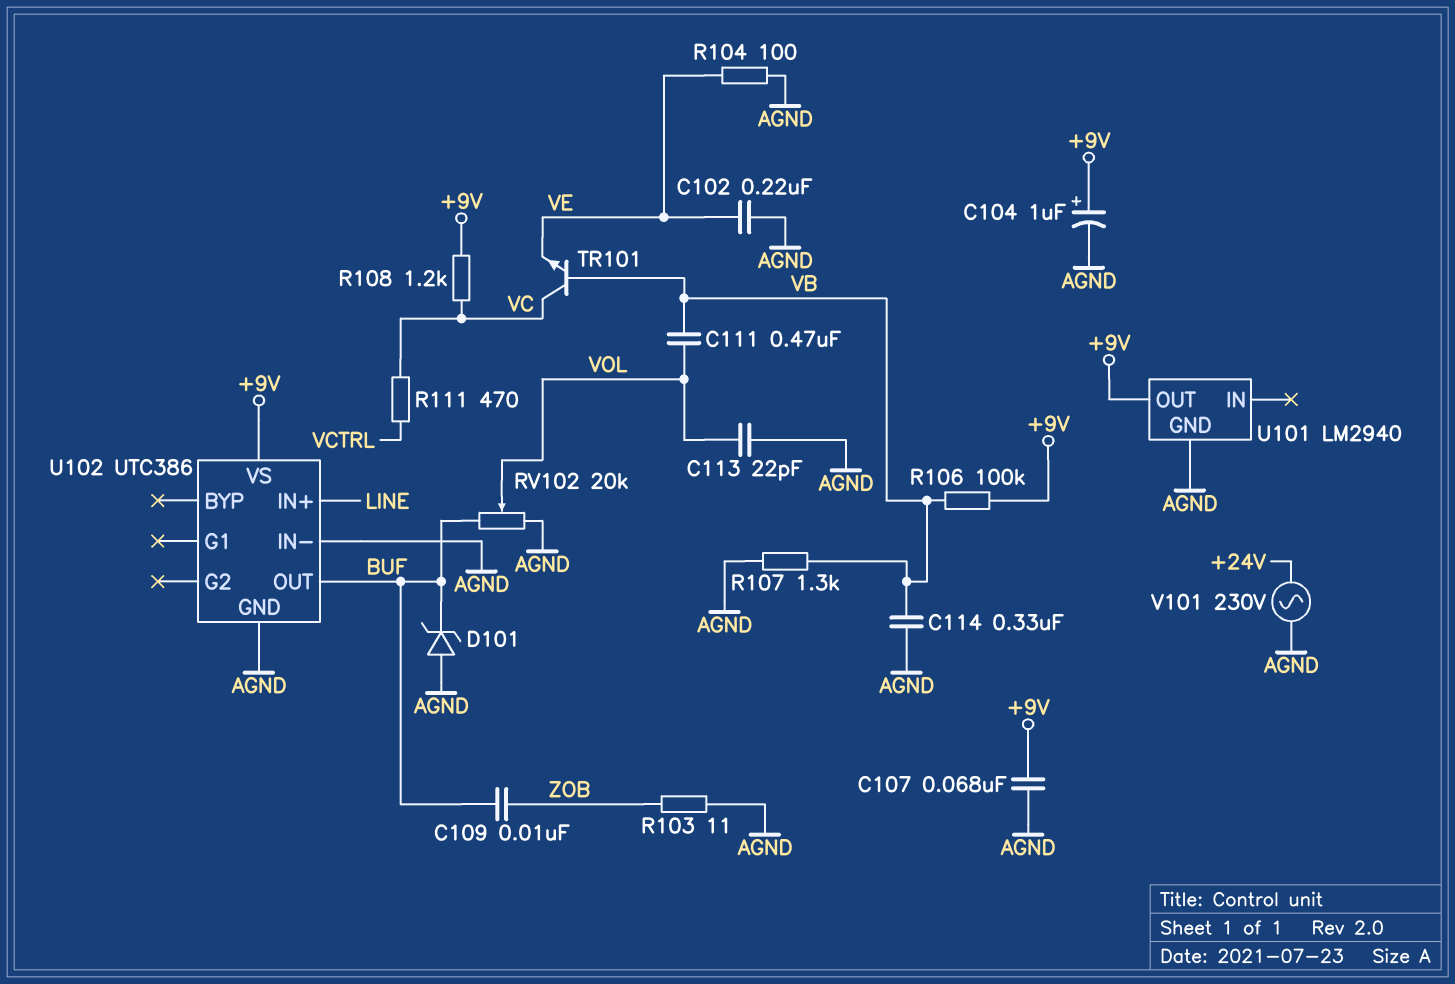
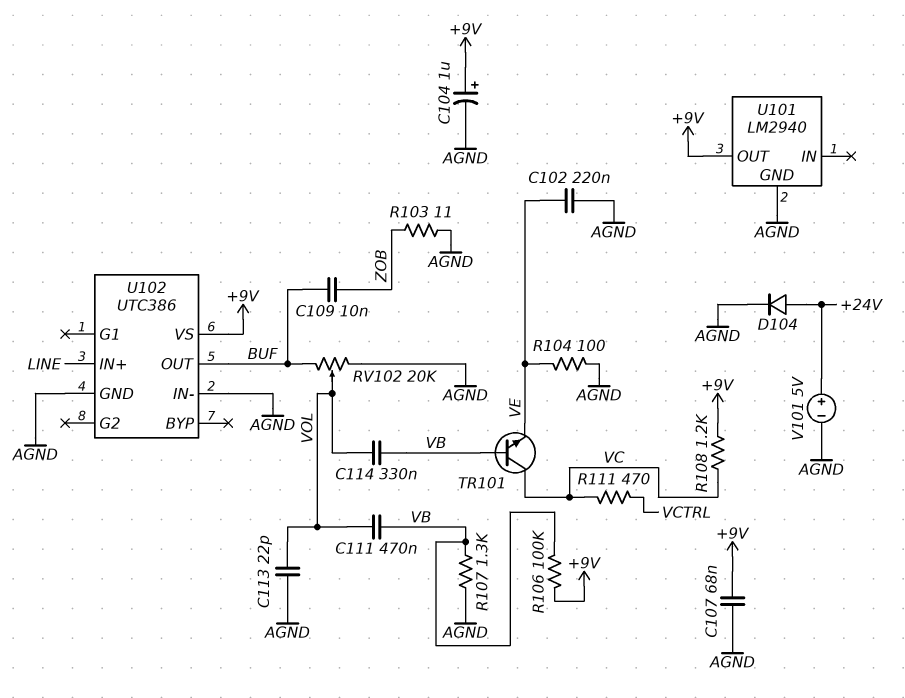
C114: 330nF (AGND, VB) -> 330nF (VB, VOL)
D101: zener (A AGND, K BUF) -> none
D104: none -> diode (A +24V, K AGND)
V101: AC 230V (+24V, AGND) -> 5V (plus +24V, minus AGND)

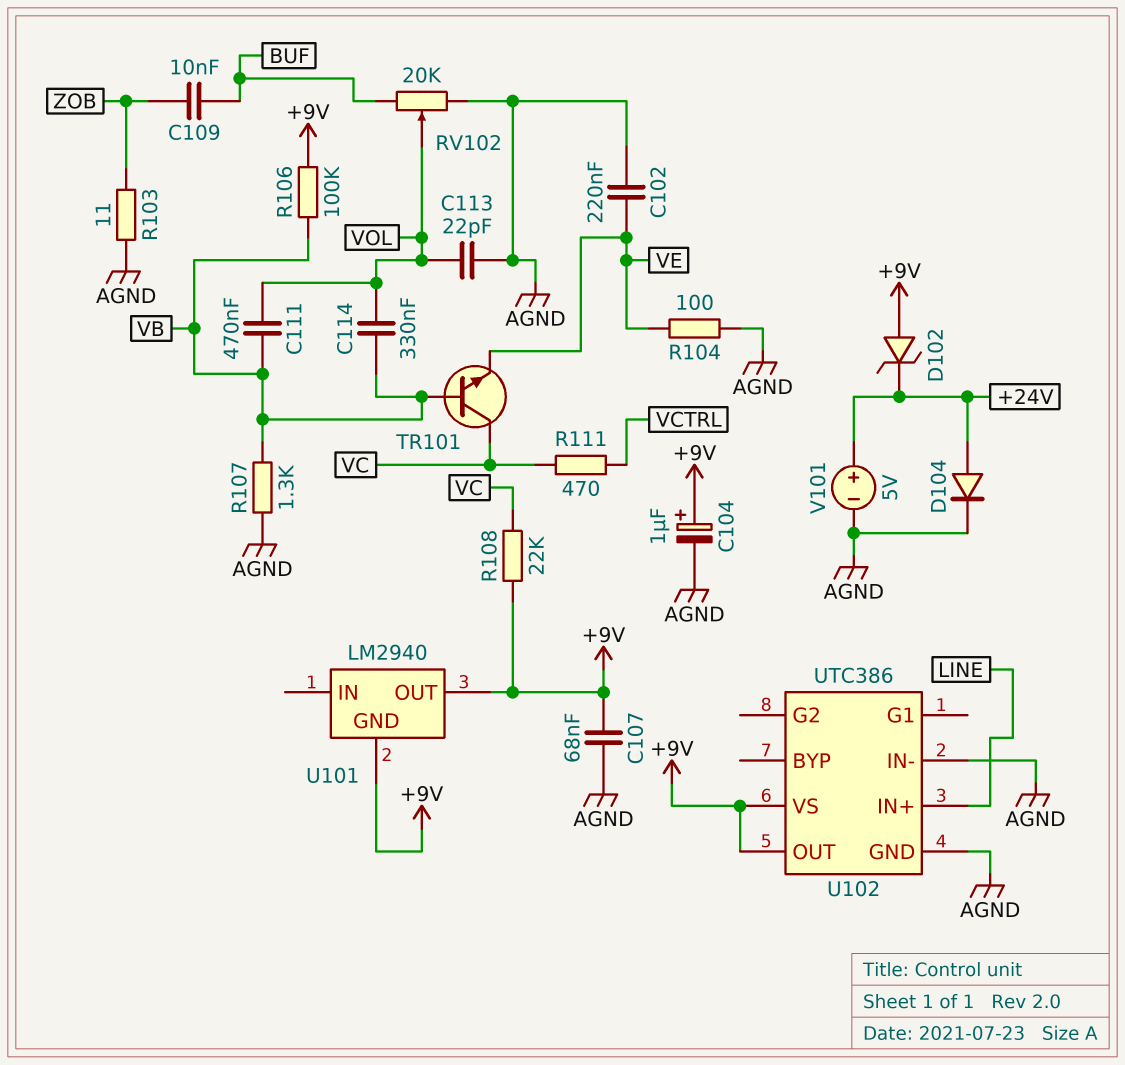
D102: none -> zener (A +9V, K +24V)
R108: 1.2k (+9V, VC) -> 22k (+9V, VC)
U101 pin GND: AGND -> +9V
U102 pin OUT: BUF -> +9V

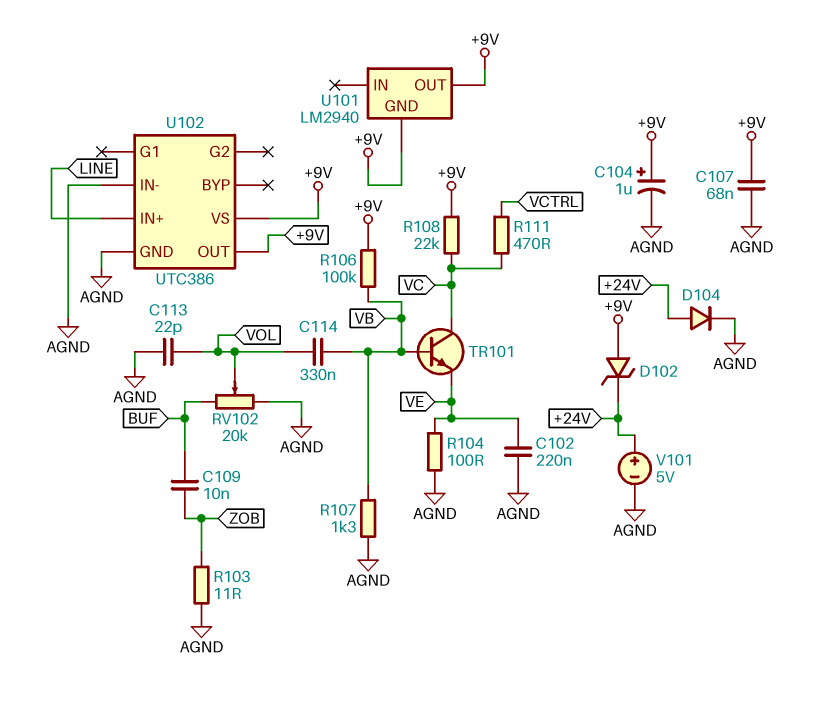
C111: 470nF (VB, VOL) -> none

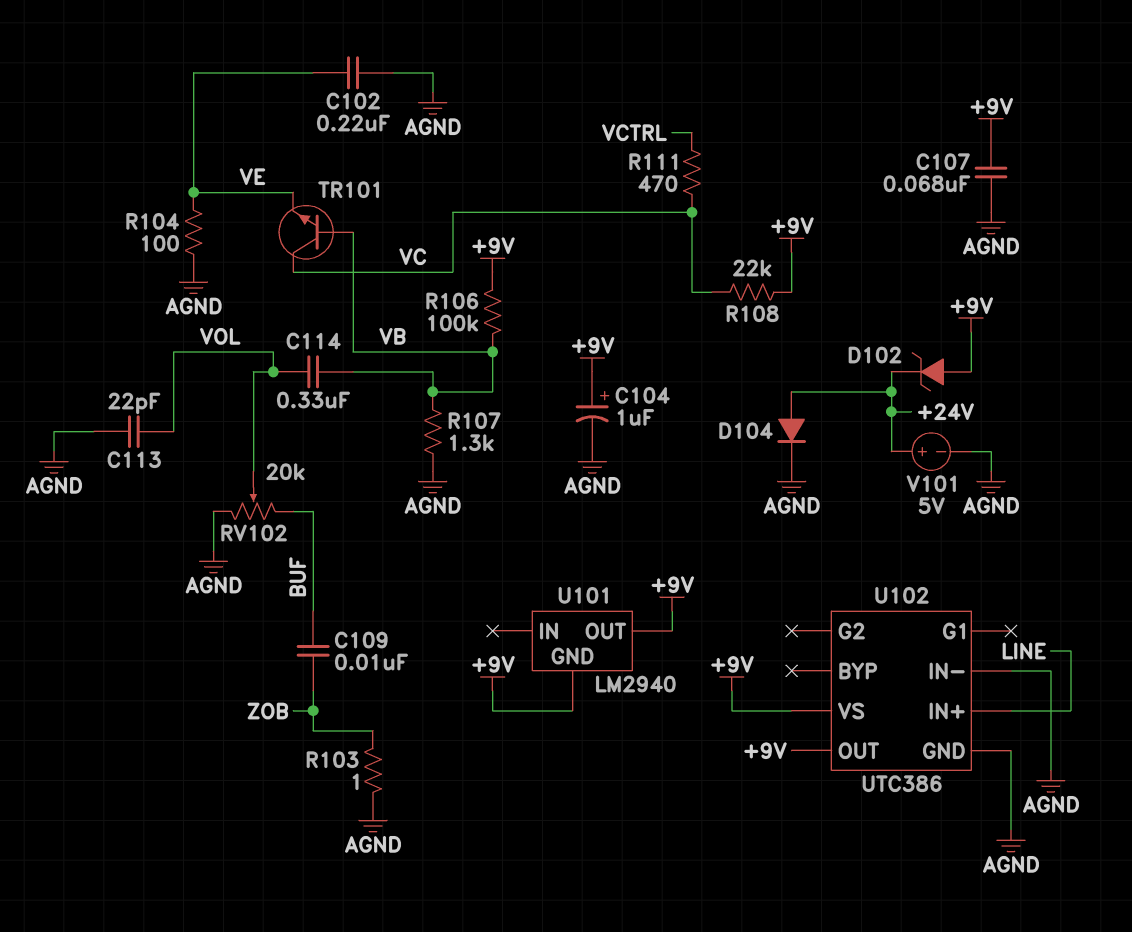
R103: 11 (AGND, ZOB) -> 1 (AGND, ZOB)

